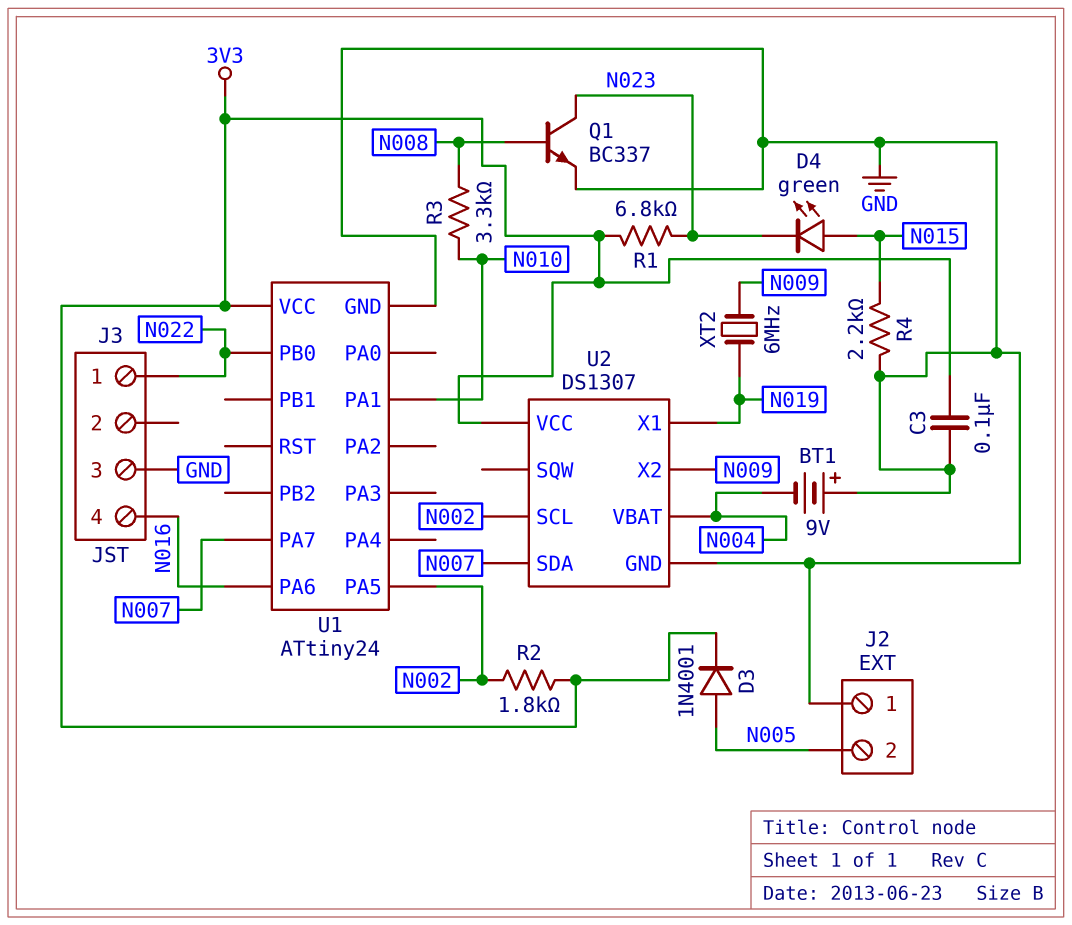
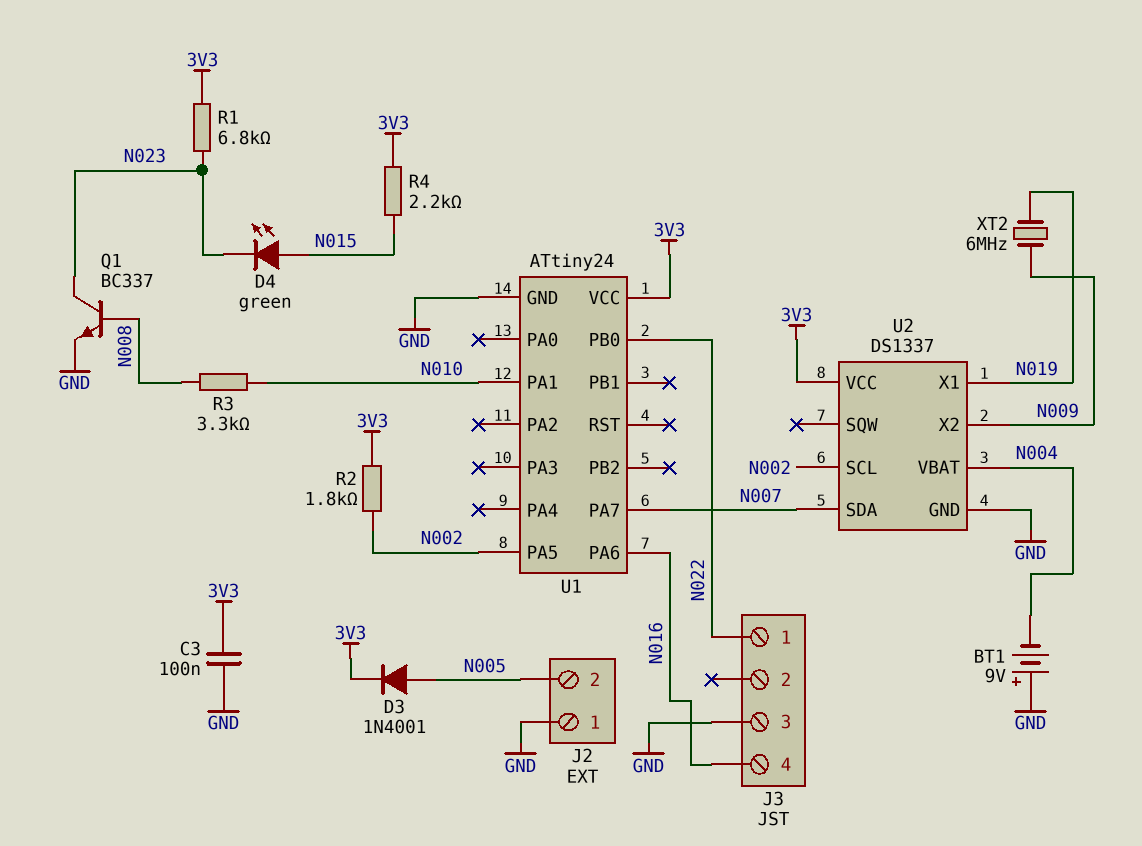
R4: 2.2k (GND, N015) -> 2.2k (3V3, N015)
U2: DS1307 -> DS1337

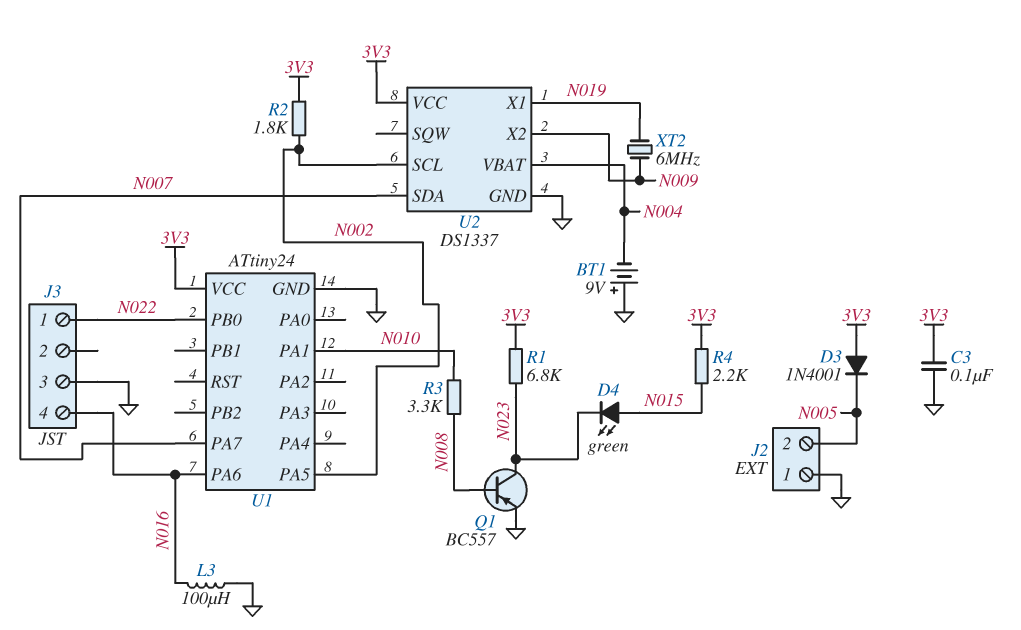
D3: diode 1N4001 (A N005, K 3V3) -> diode 1N4001 (A 3V3, K N005)
L3: none -> 100uH (GND, N016)
Q1: NPN BC337 (B N008, C N023, E GND) -> PNP BC557 (B N008, C N023, E GND)

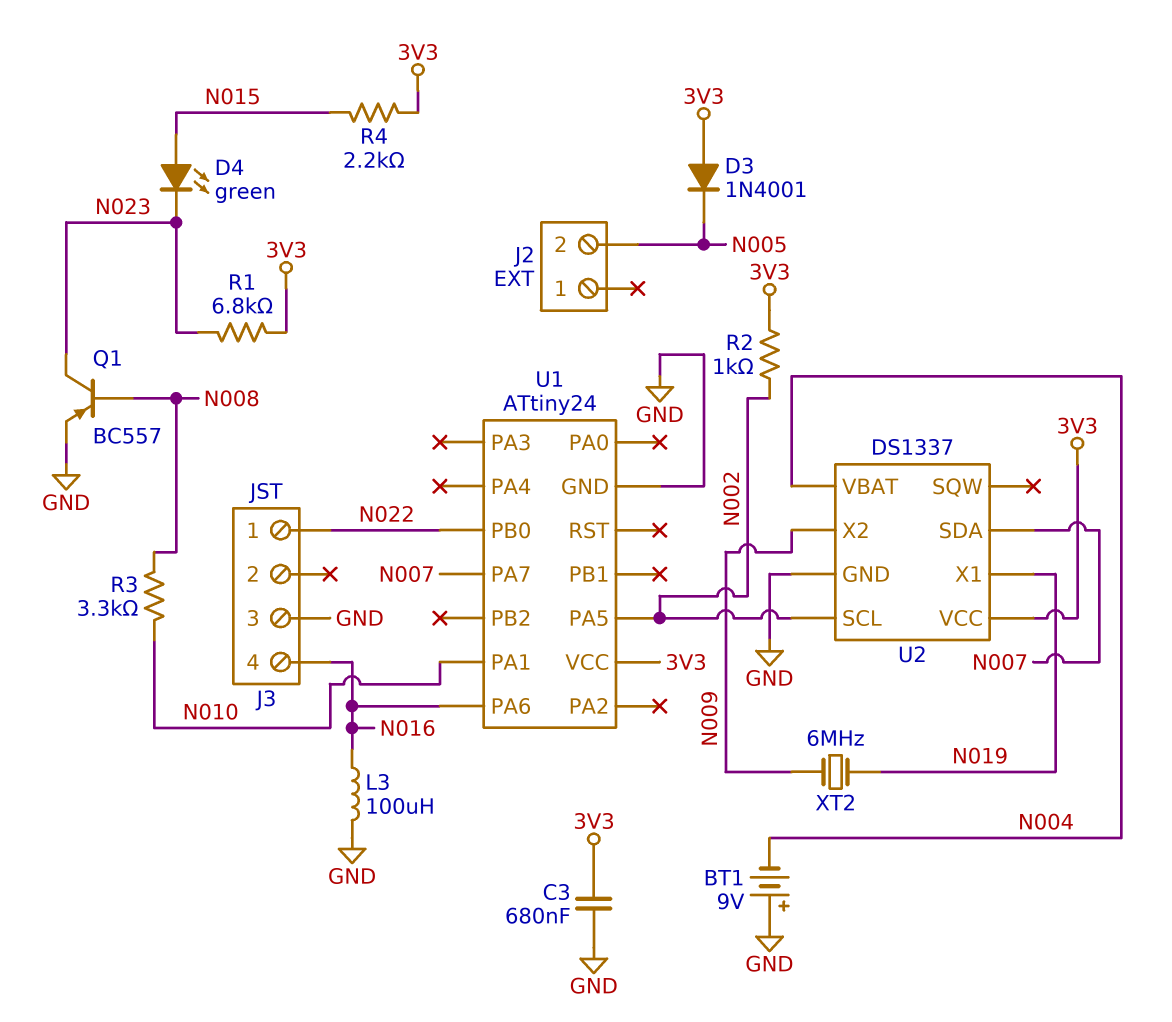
C3: 100nF (3V3, GND) -> 680nF (3V3, GND)
J2 pin 1: GND -> none
R2: 1.8k (3V3, N002) -> 1k (3V3, N002)

